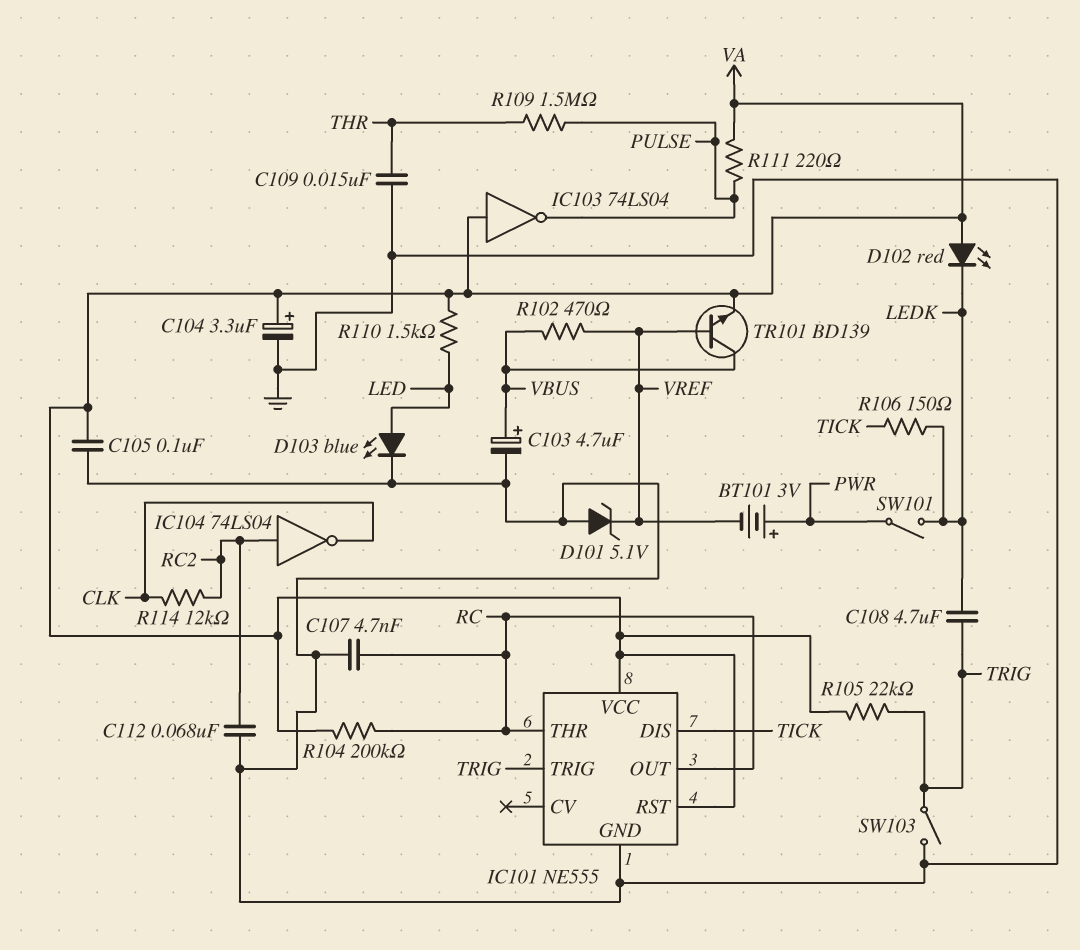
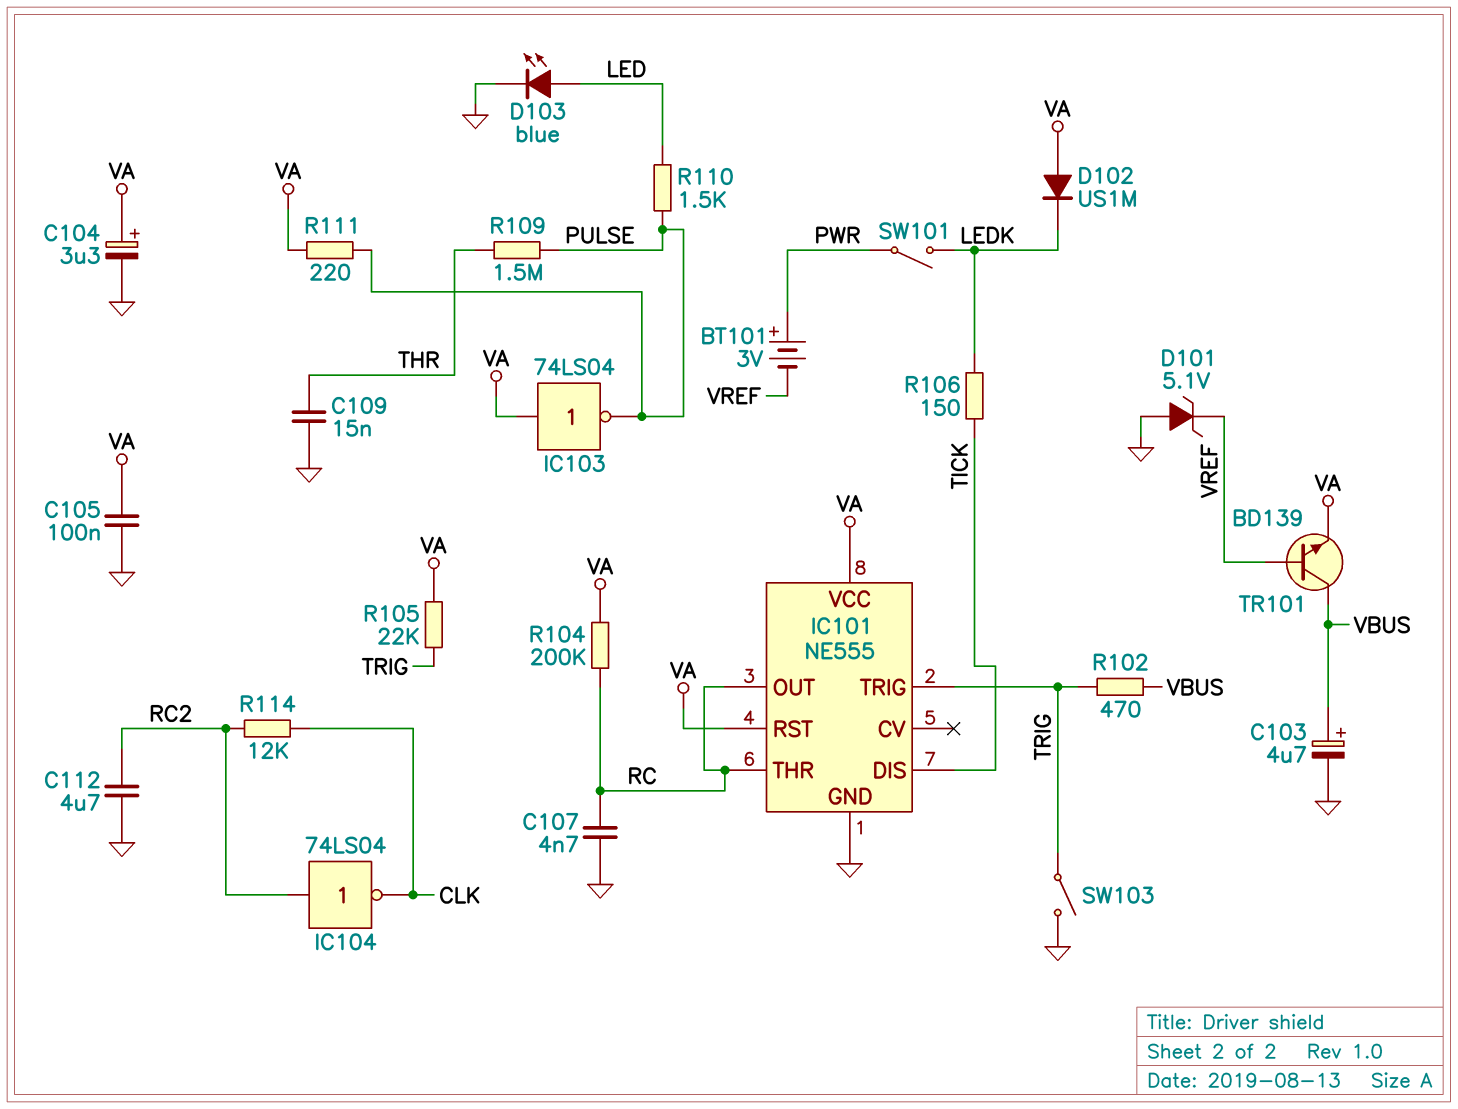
C108: 4.7uF (LEDK, TRIG) -> none
C112: 68nF (GND, RC2) -> 4.7uF (GND, RC2)
D102: LED red (A VA, K LEDK) -> diode US1M (A VA, K LEDK)
R102: 470 (VBUS, VREF) -> 470 (TRIG, VBUS)
R110: 1.5k (LED, VA) -> 1.5k (LED, PULSE)

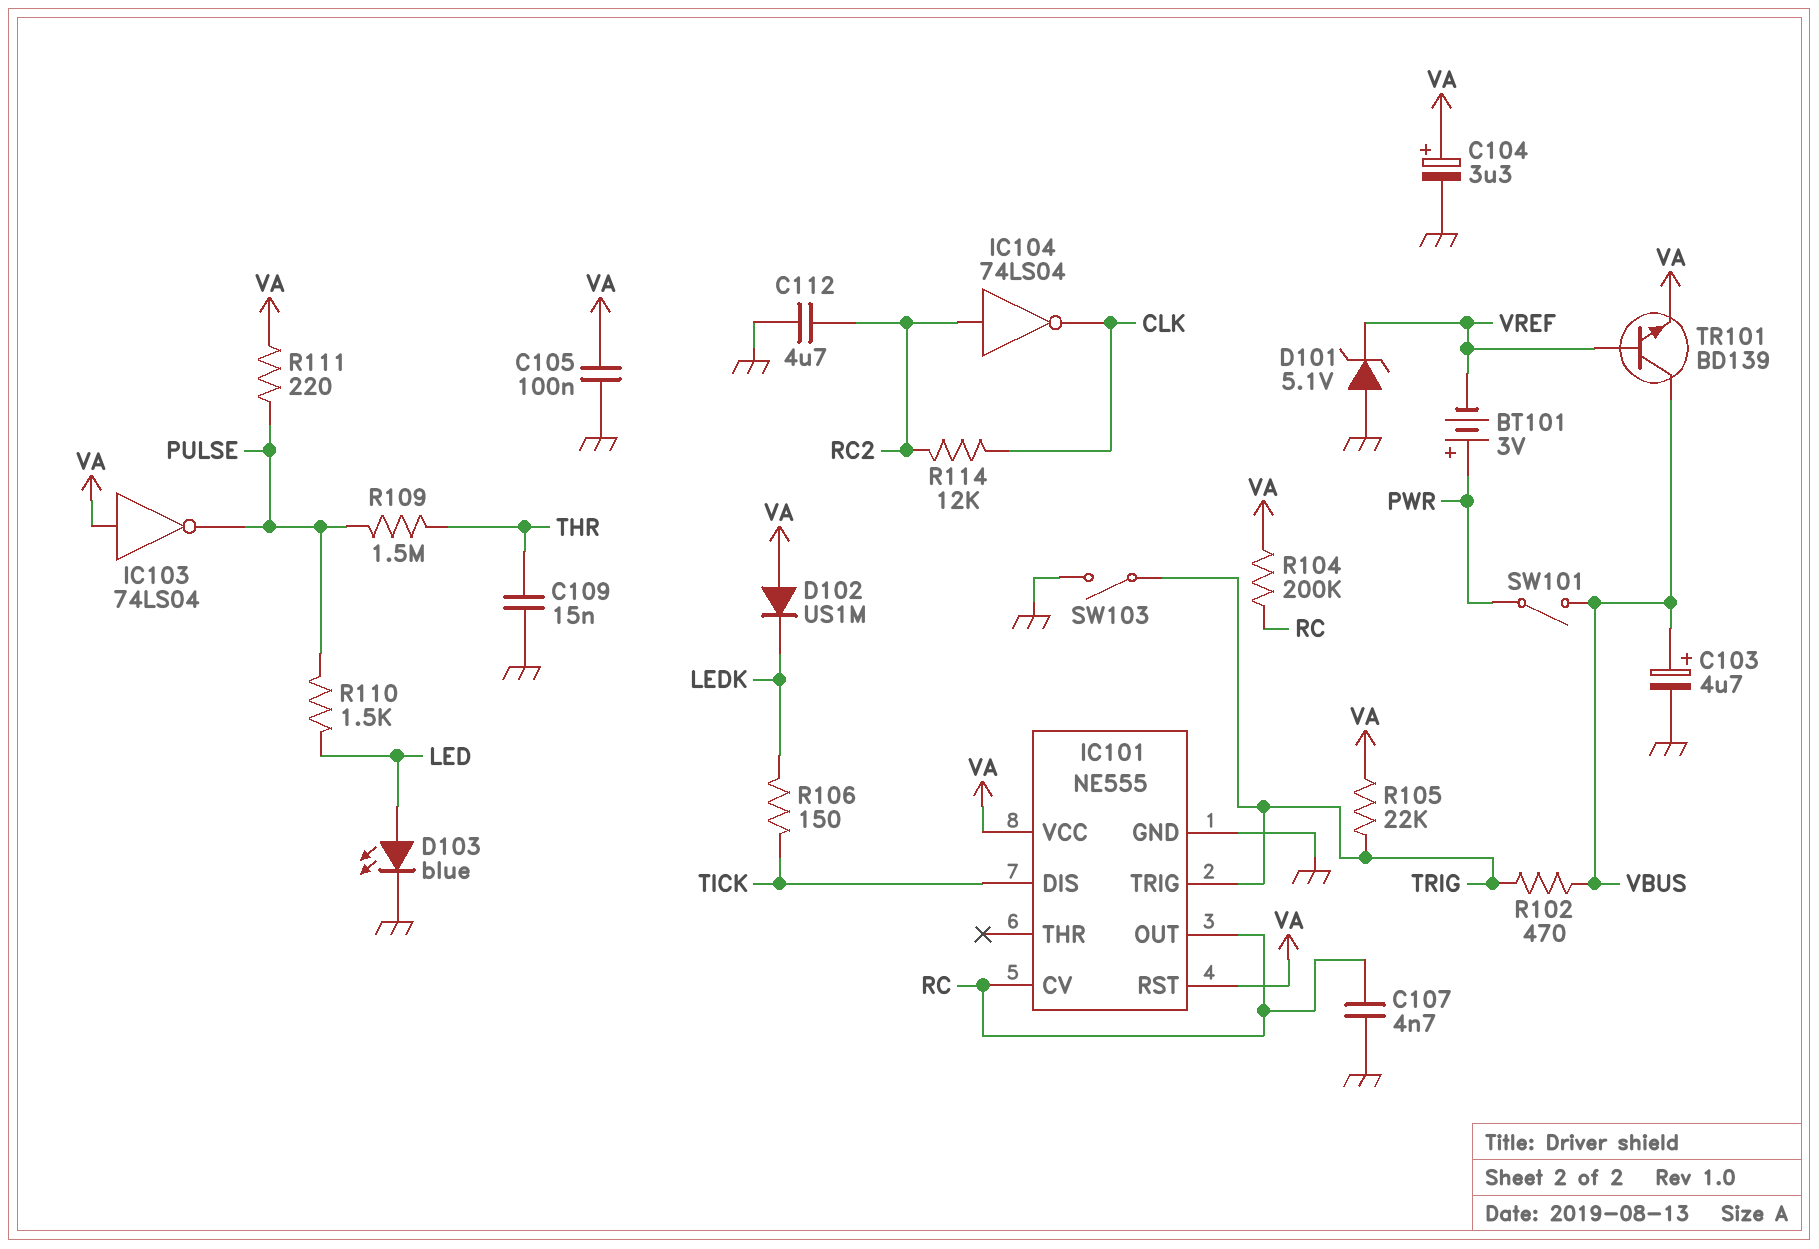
IC101 pin CV: none -> RC
IC101 pin THR: RC -> none
SW101: switch (LEDK, PWR) -> switch (PWR, VBUS)

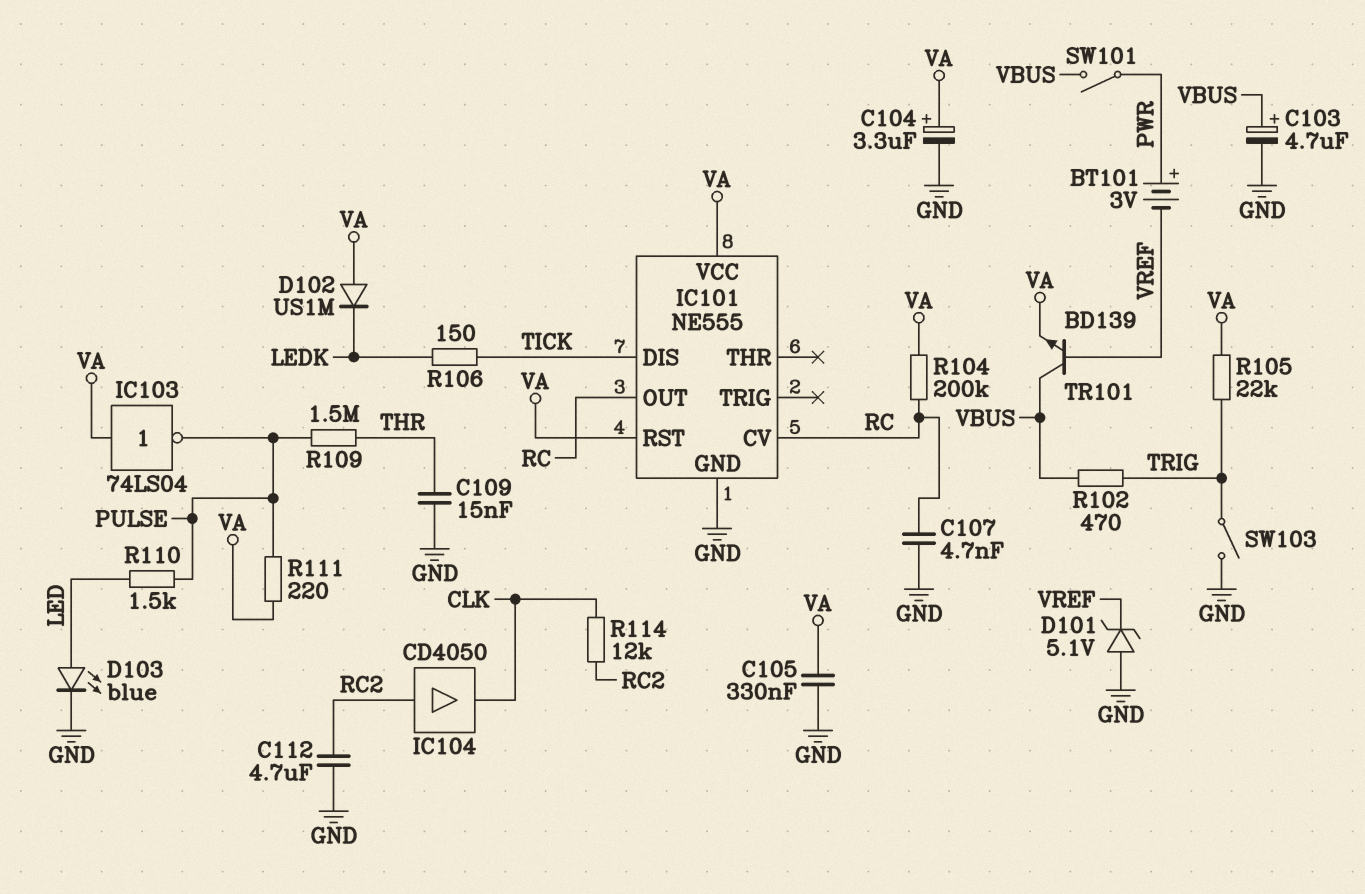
C105: 100nF (GND, VA) -> 330nF (GND, VA)
IC101 pin TRIG: TRIG -> none
IC104: NOT 74LS04 (in RC2, out CLK) -> buffer CD4050 (in RC2, out CLK)

